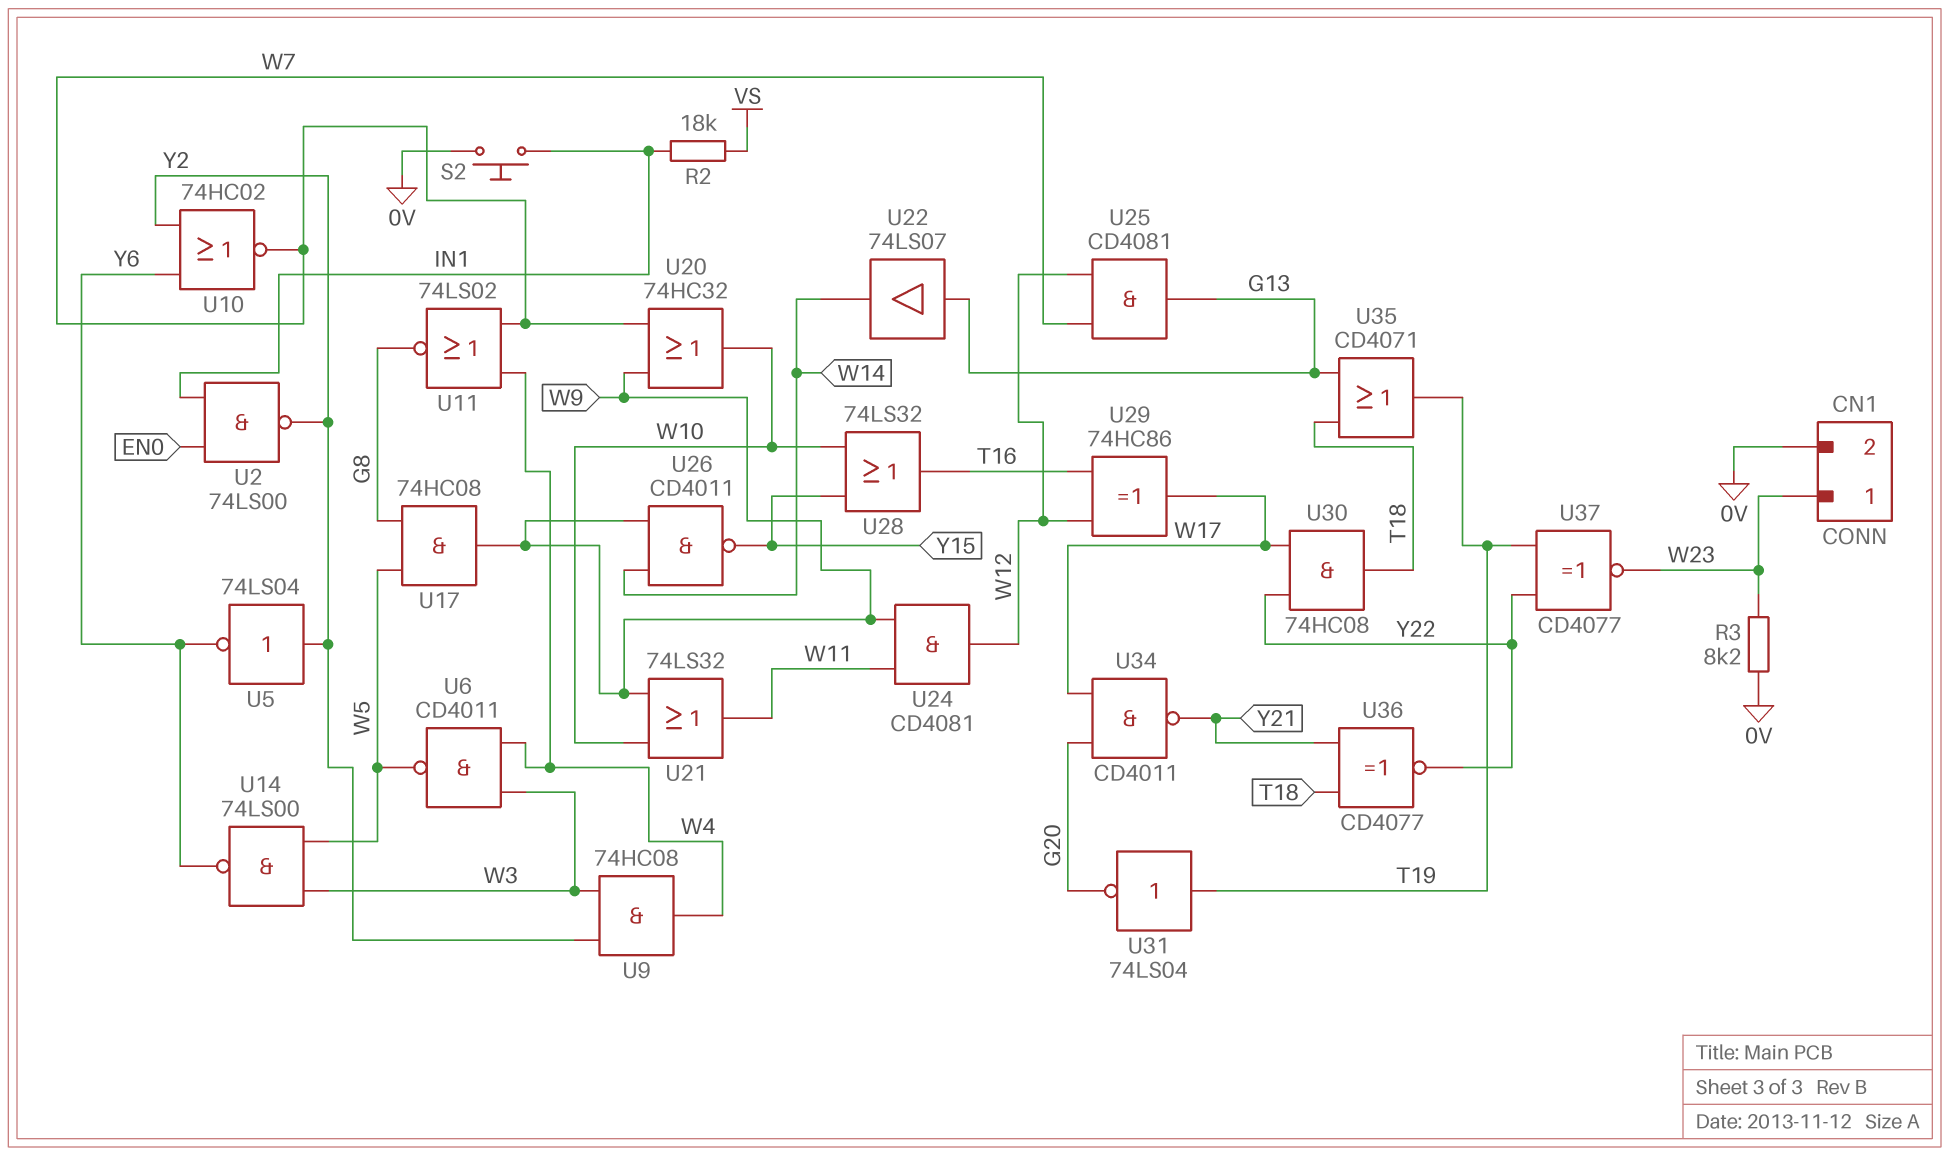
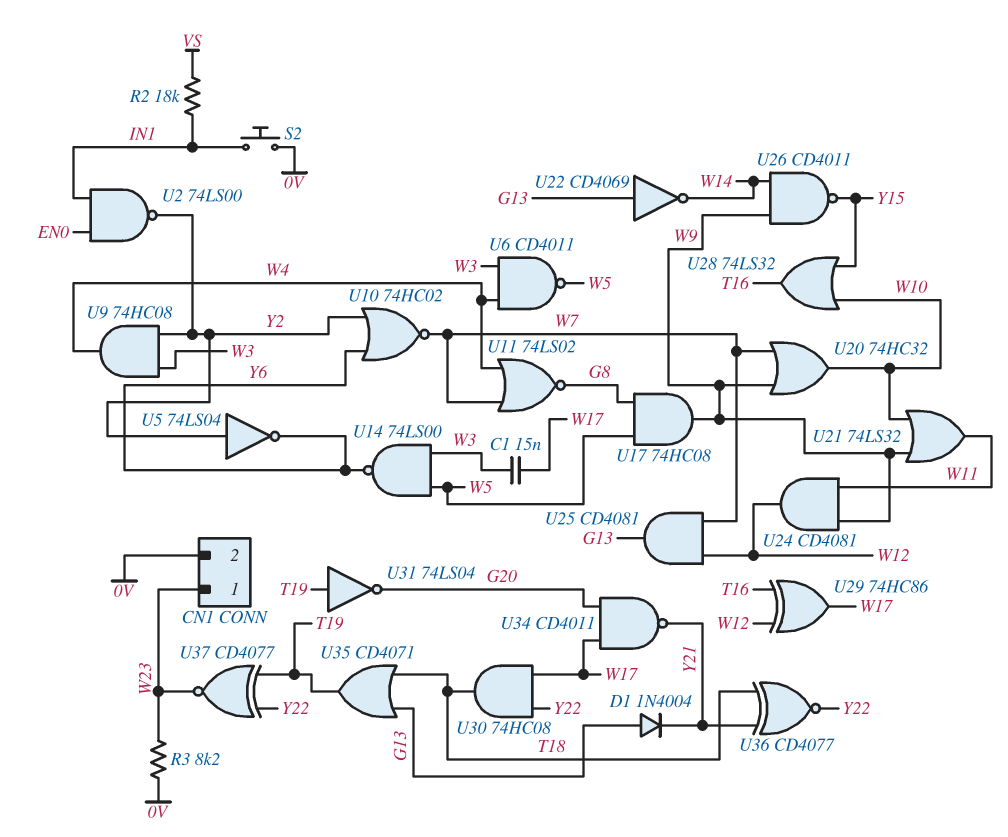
C1: none -> 15nF (W3, W17)
D1: none -> diode 1N4004 (A G13, K Y21)
U22: buffer 74LS07 (in G13, out W14) -> NOT CD4069 (in G13, out W14)

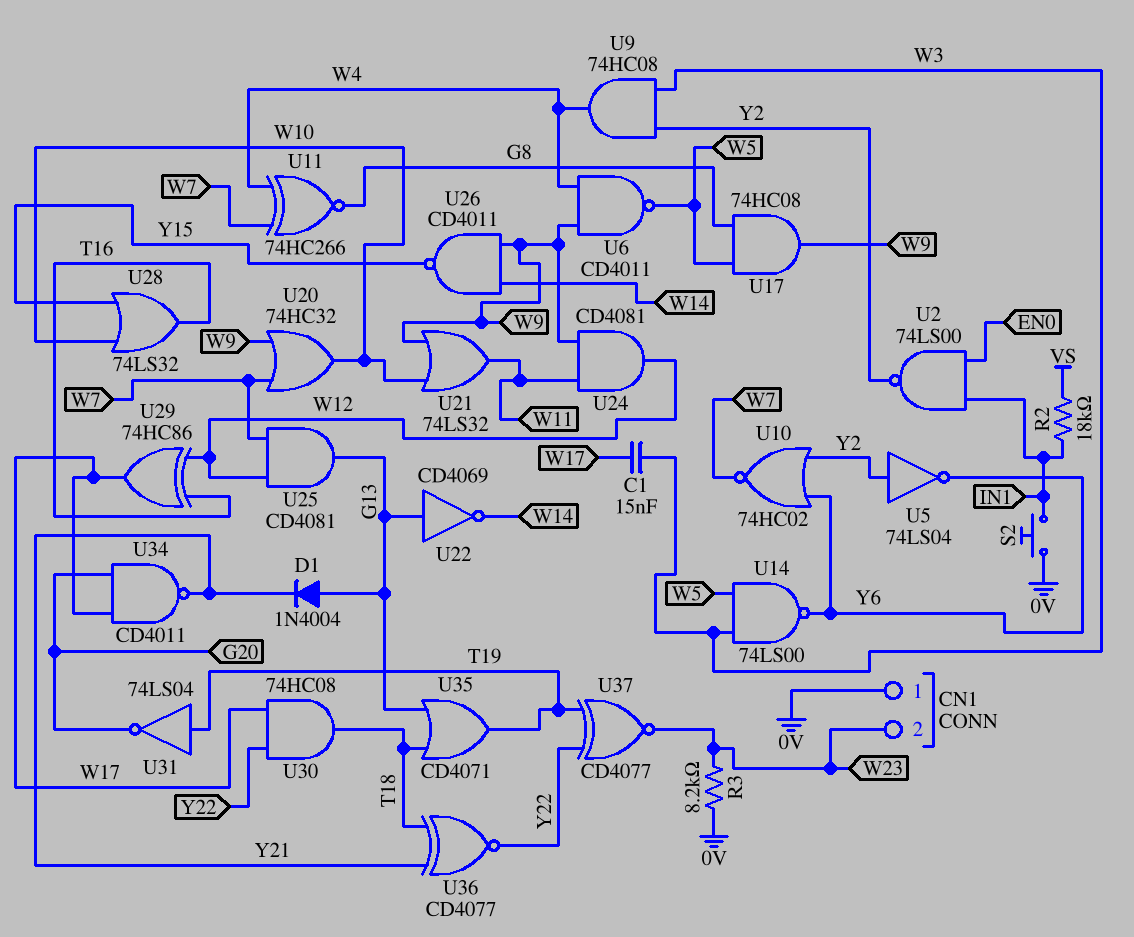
CN1 pin 1: W23 -> 0V
CN1 pin 2: 0V -> W23
U6: NAND CD4011 (in W3, in W4, out W5) -> NAND CD4011 (in W4, in W9, out W5)
U11: NOR 74LS02 (in W4, in W7, out G8) -> XNOR 74HC266 (in W4, in W7, out G8)

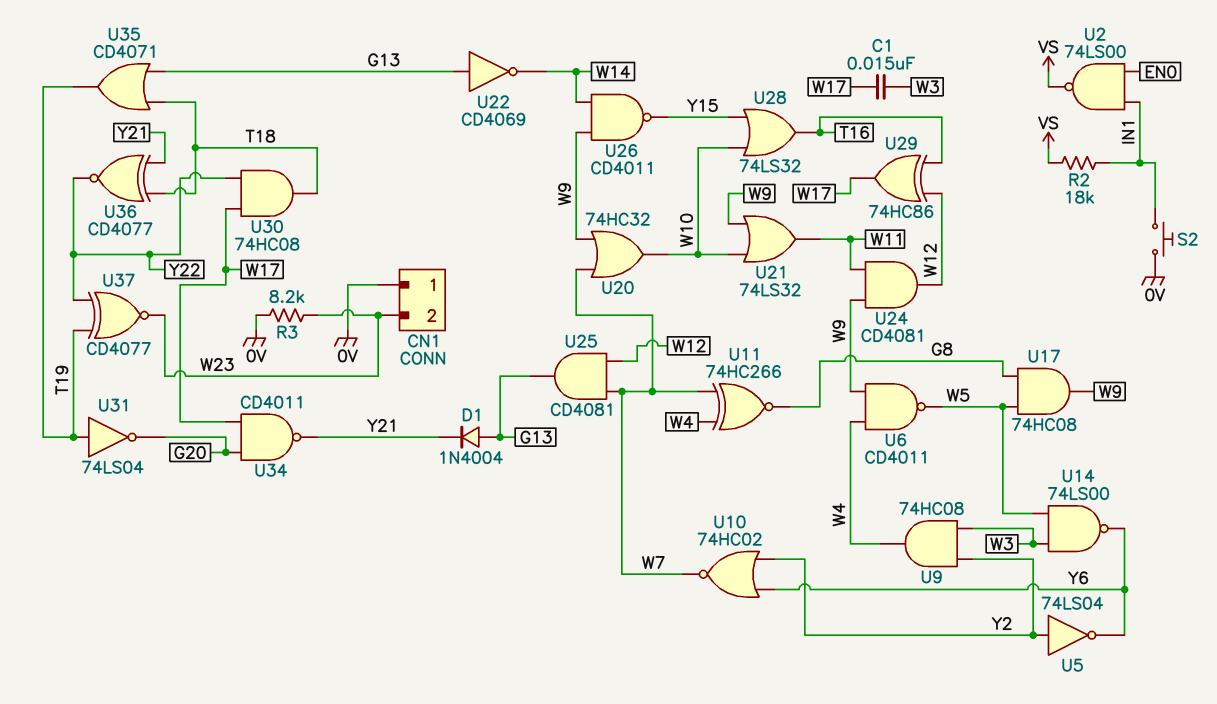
U2: NAND 74LS00 (in EN0, in IN1, out Y2) -> NAND 74LS00 (in EN0, in IN1, out VS)

